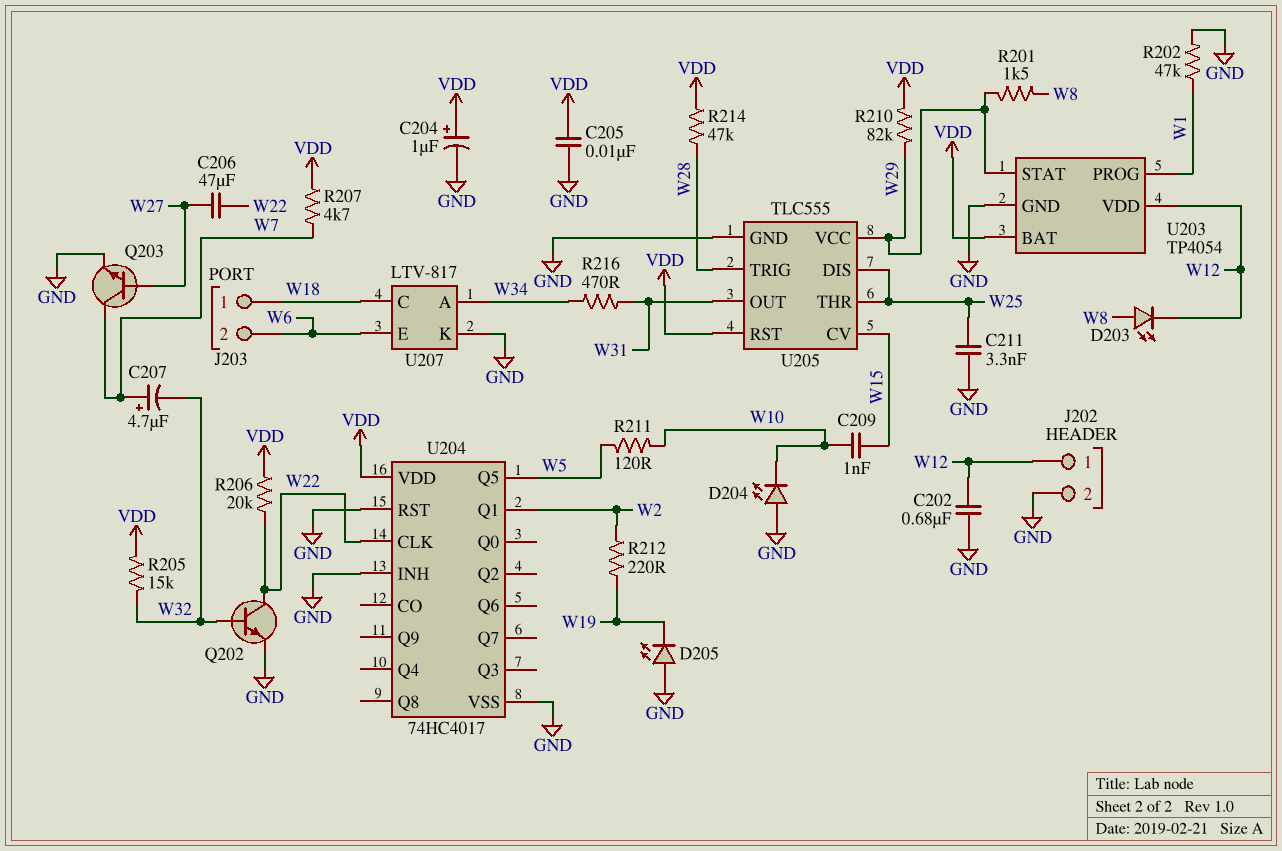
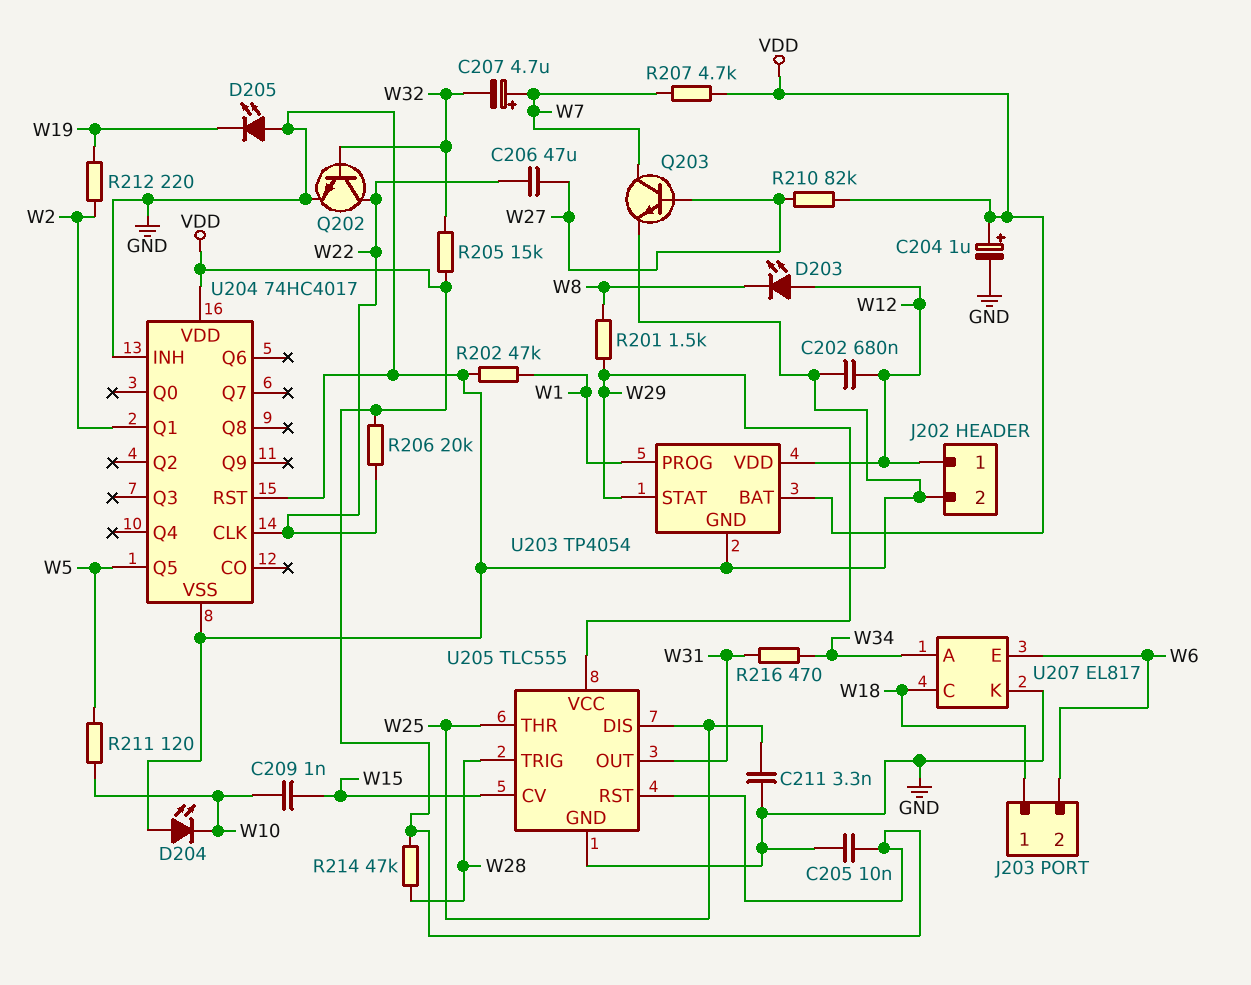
D203: LED (A W8, K W12) -> LED (A W12, K W8)
R210: 82k (VDD, W29) -> 82k (VDD, W27)
U207: LTV-817 -> EL817

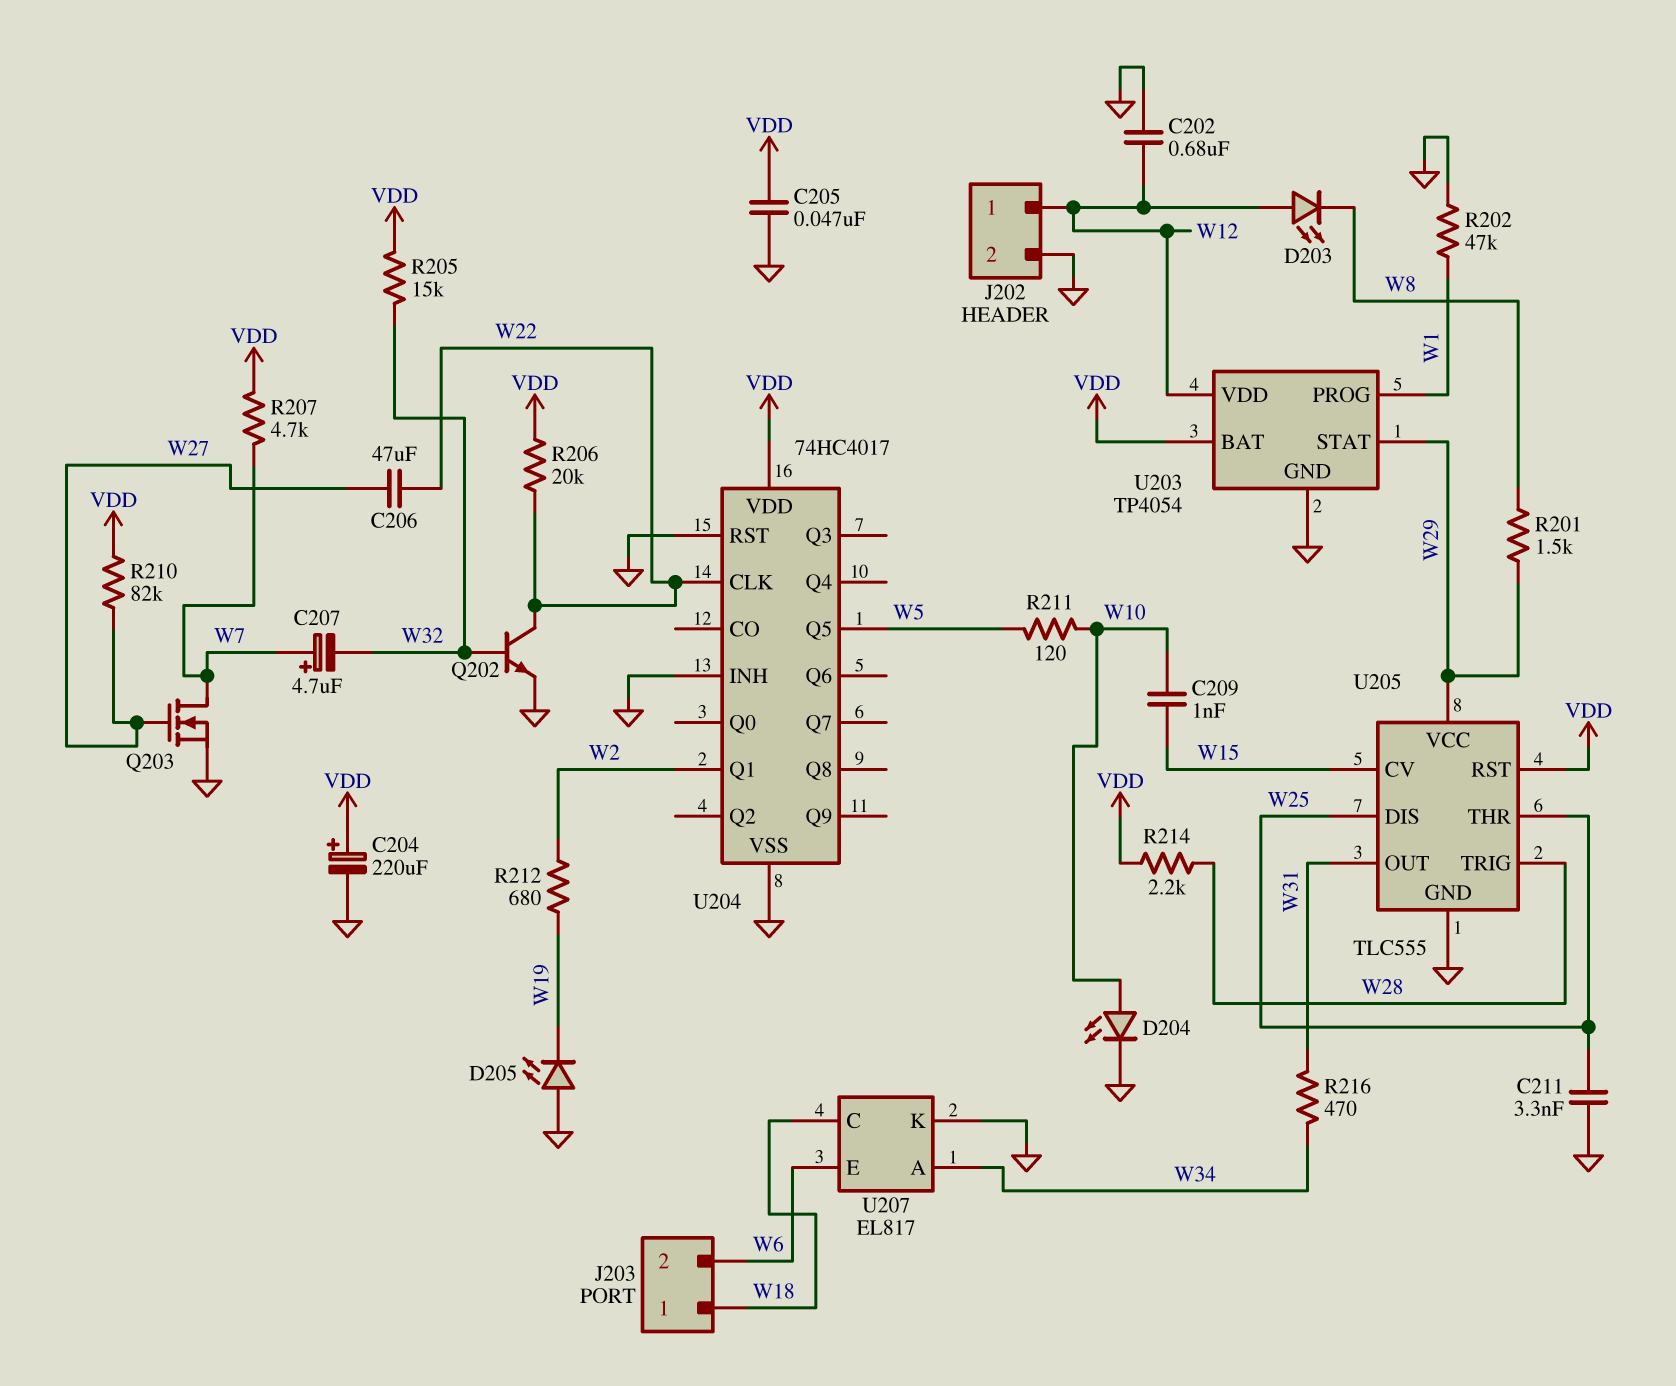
C204: 1uF (plus VDD, minus GND) -> 220uF (plus VDD, minus GND)
C205: 10nF (GND, VDD) -> 47nF (GND, VDD)
D204: LED (A GND, K W10) -> LED (A W10, K GND)
Q203: NPN (B W27, C W7, E GND) -> NMOS (G W27, D W7, S GND)
R212: 220 (W2, W19) -> 680 (W2, W19)
R214: 47k (VDD, W28) -> 2.2k (VDD, W28)

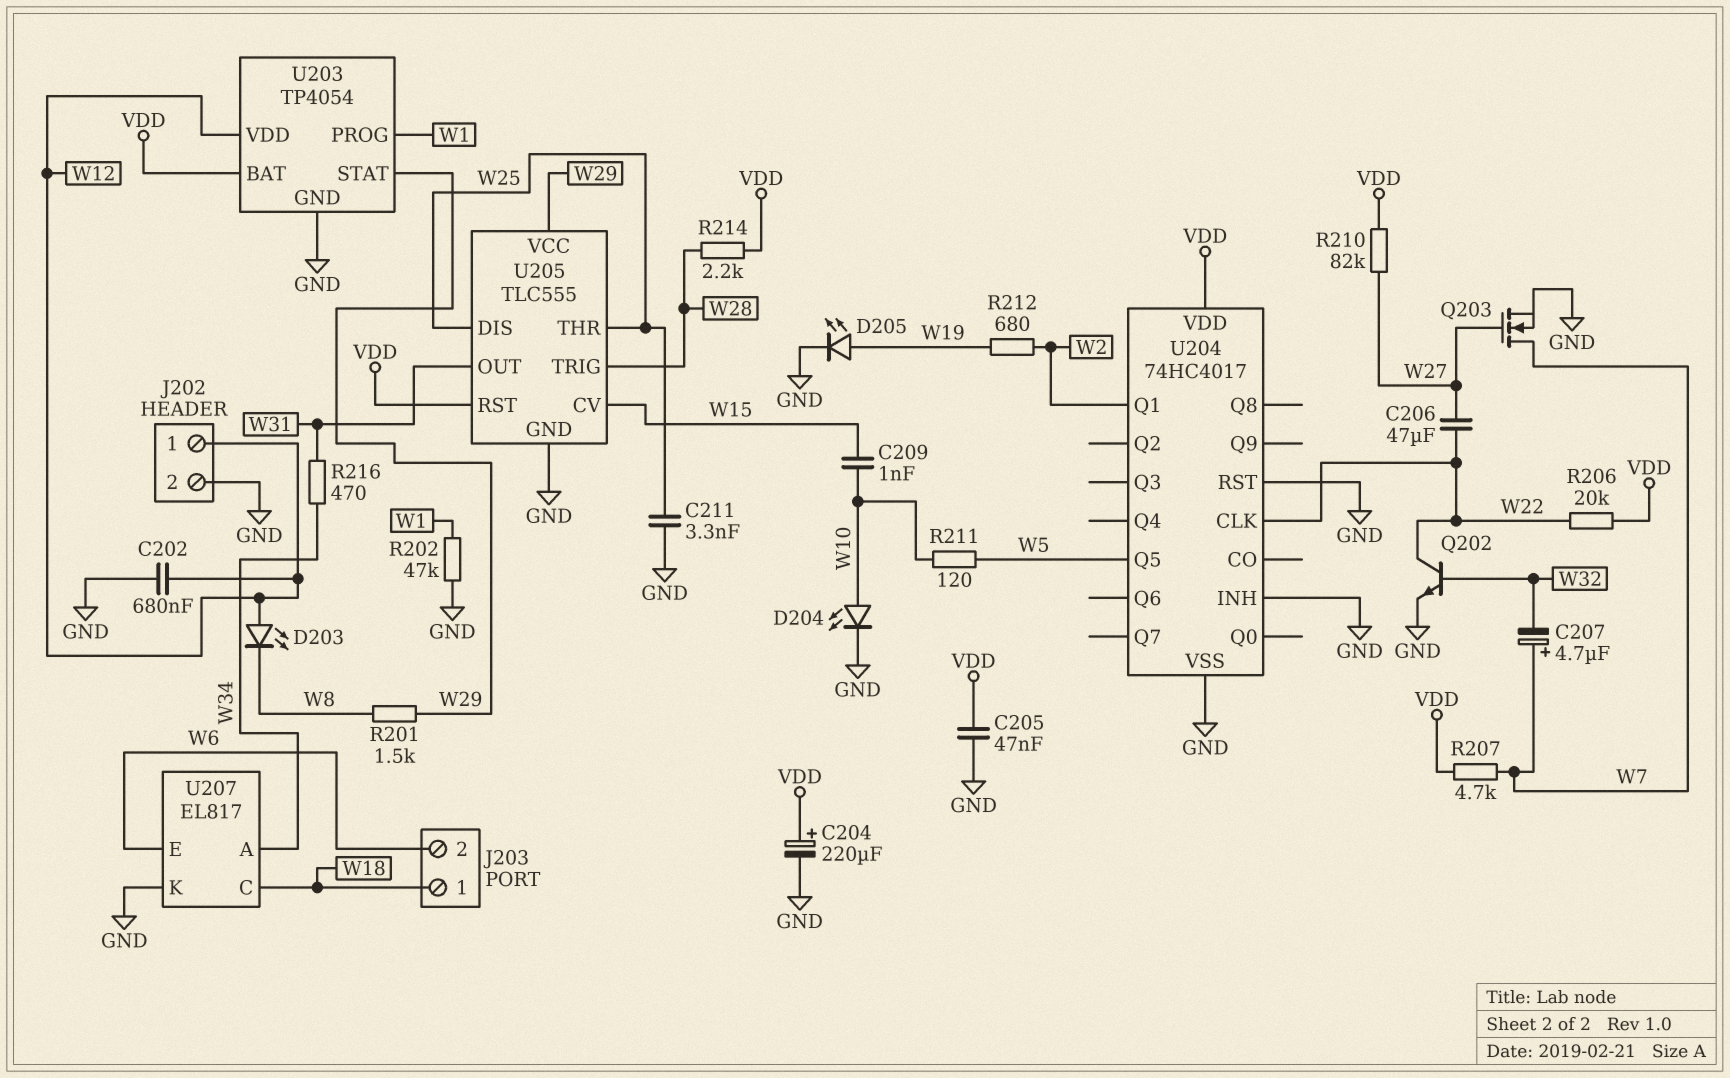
D205: LED (A GND, K W19) -> LED (A W19, K GND)
R205: 15k (VDD, W32) -> none

